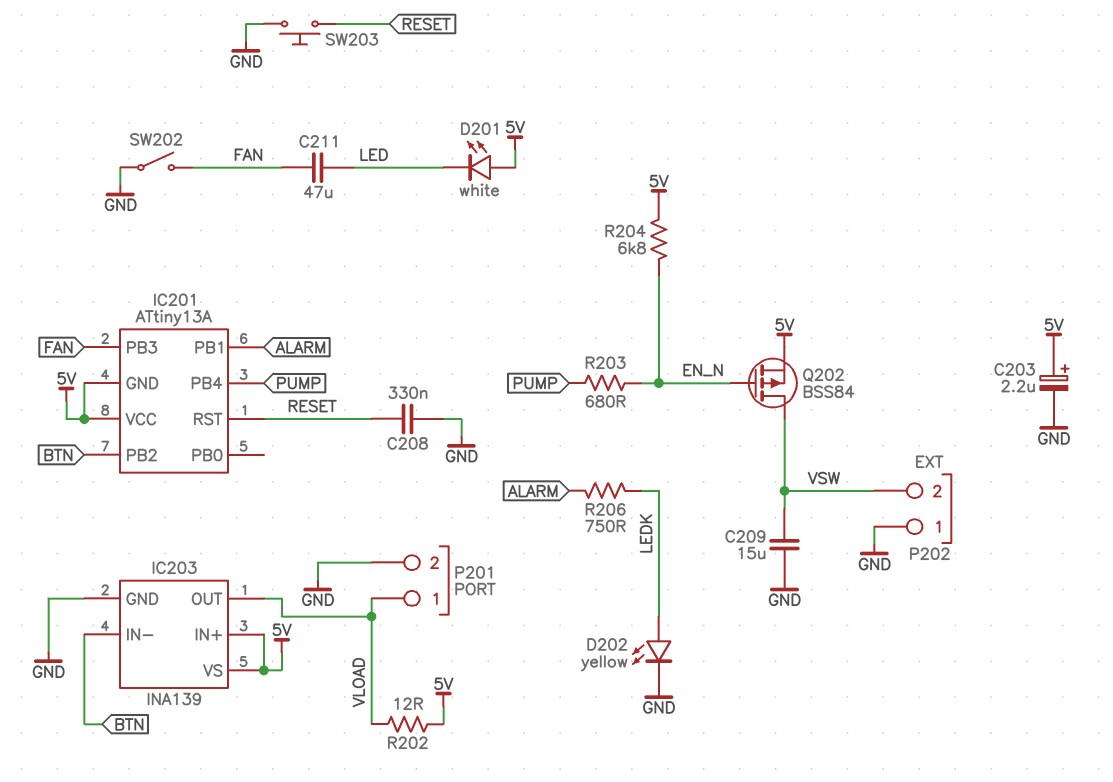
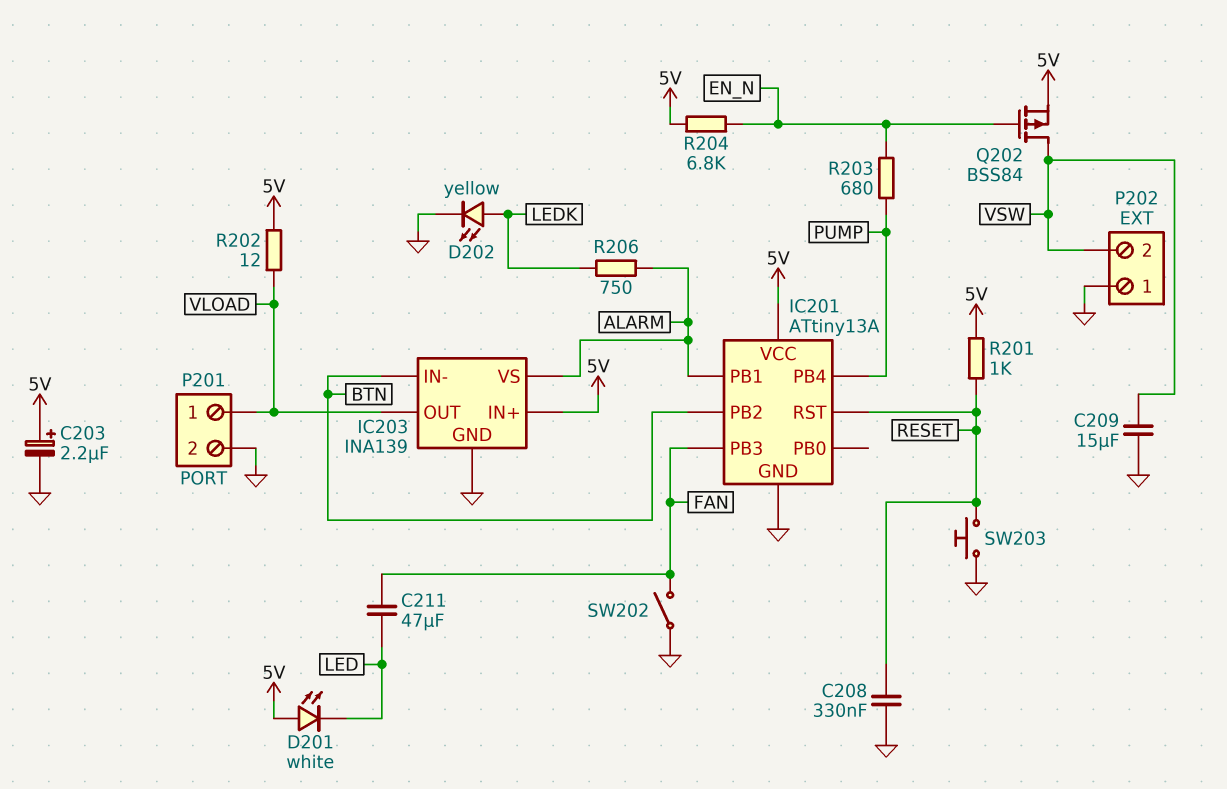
IC201 pin GND: 5V -> GND
IC203 pin VS: 5V -> ALARM
R201: none -> 1k (5V, RESET)

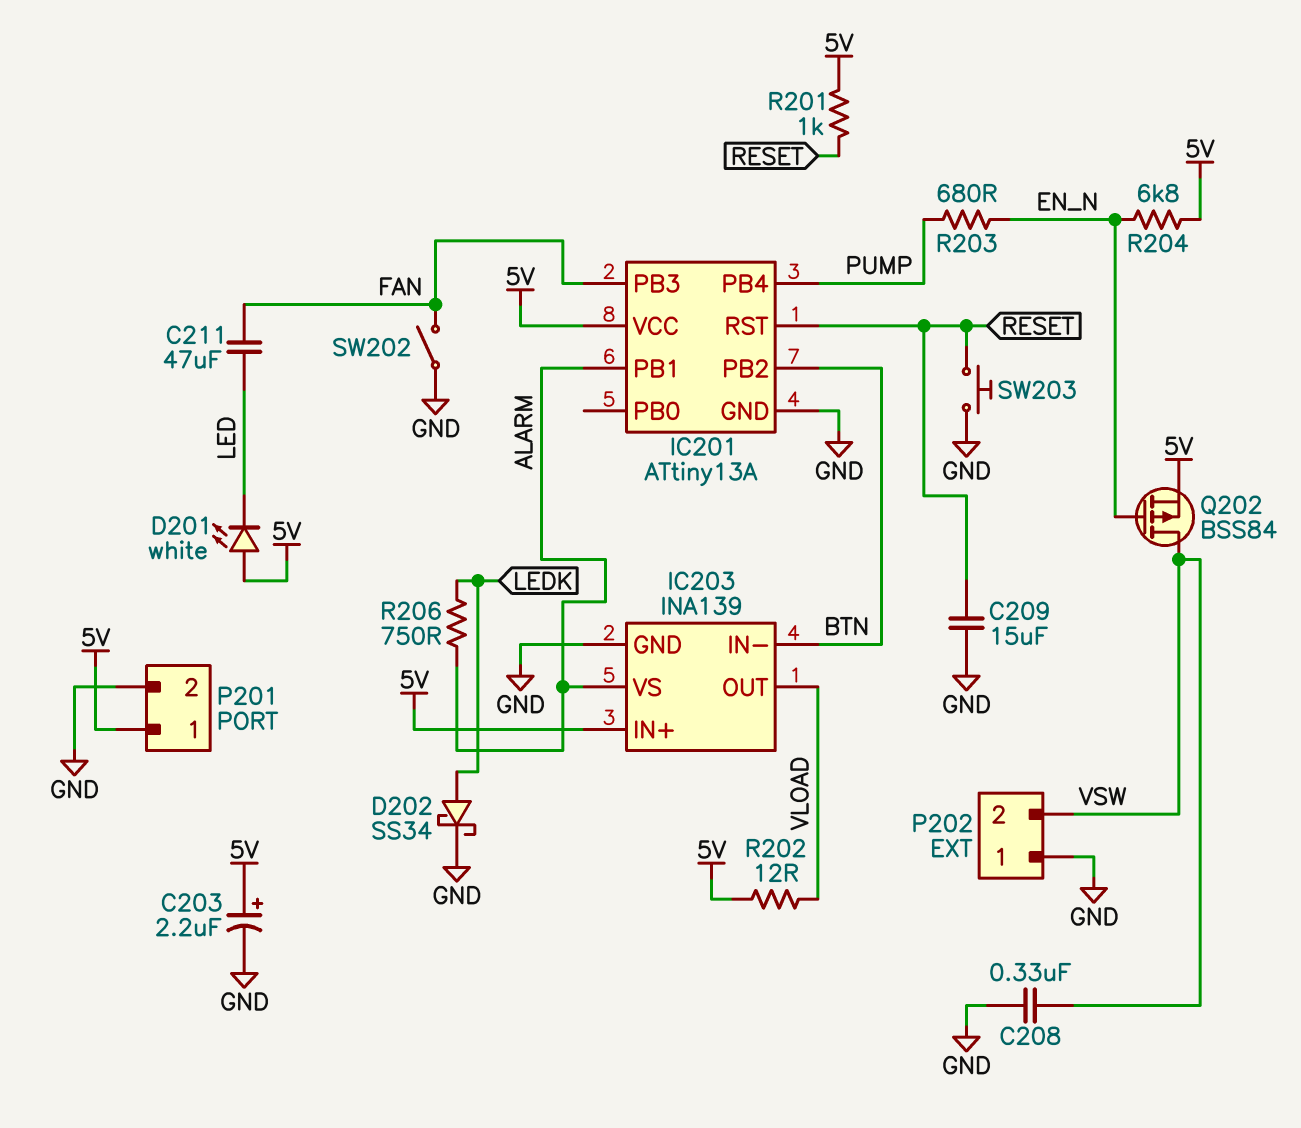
C208: 330nF (GND, RESET) -> 330nF (GND, VSW)
C209: 15uF (GND, VSW) -> 15uF (GND, RESET)
D202: LED yellow (A LEDK, K GND) -> schottky SS34 (A LEDK, K GND)
P201 pin 1: VLOAD -> 5V

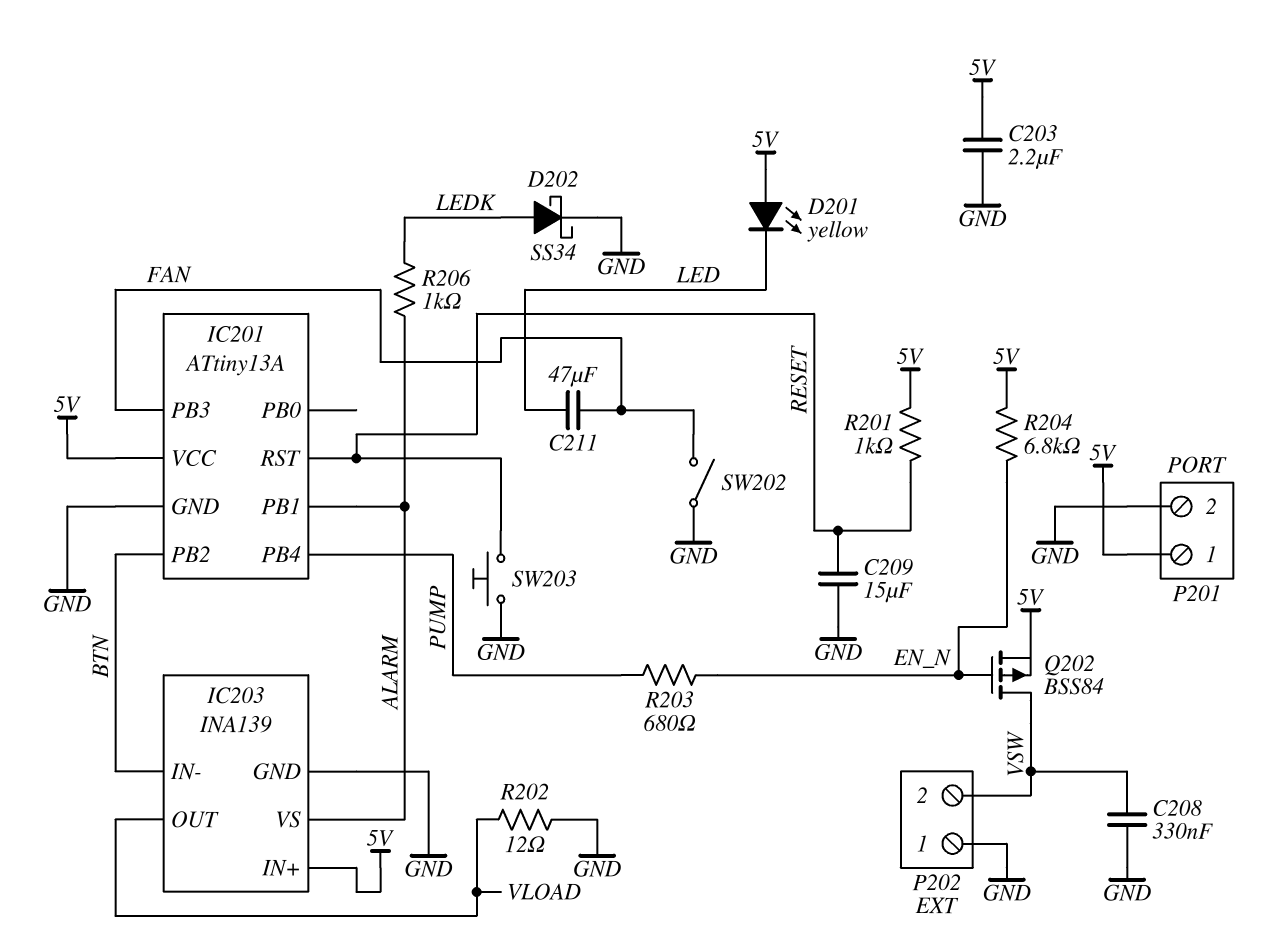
C203: 2.2uF (plus 5V, minus GND) -> 2.2uF (5V, GND)
D201: LED white (A 5V, K LED) -> LED yellow (A 5V, K LED)
R202: 12 (5V, VLOAD) -> 12 (GND, VLOAD)
R206: 750 (ALARM, LEDK) -> 1k (ALARM, LEDK)

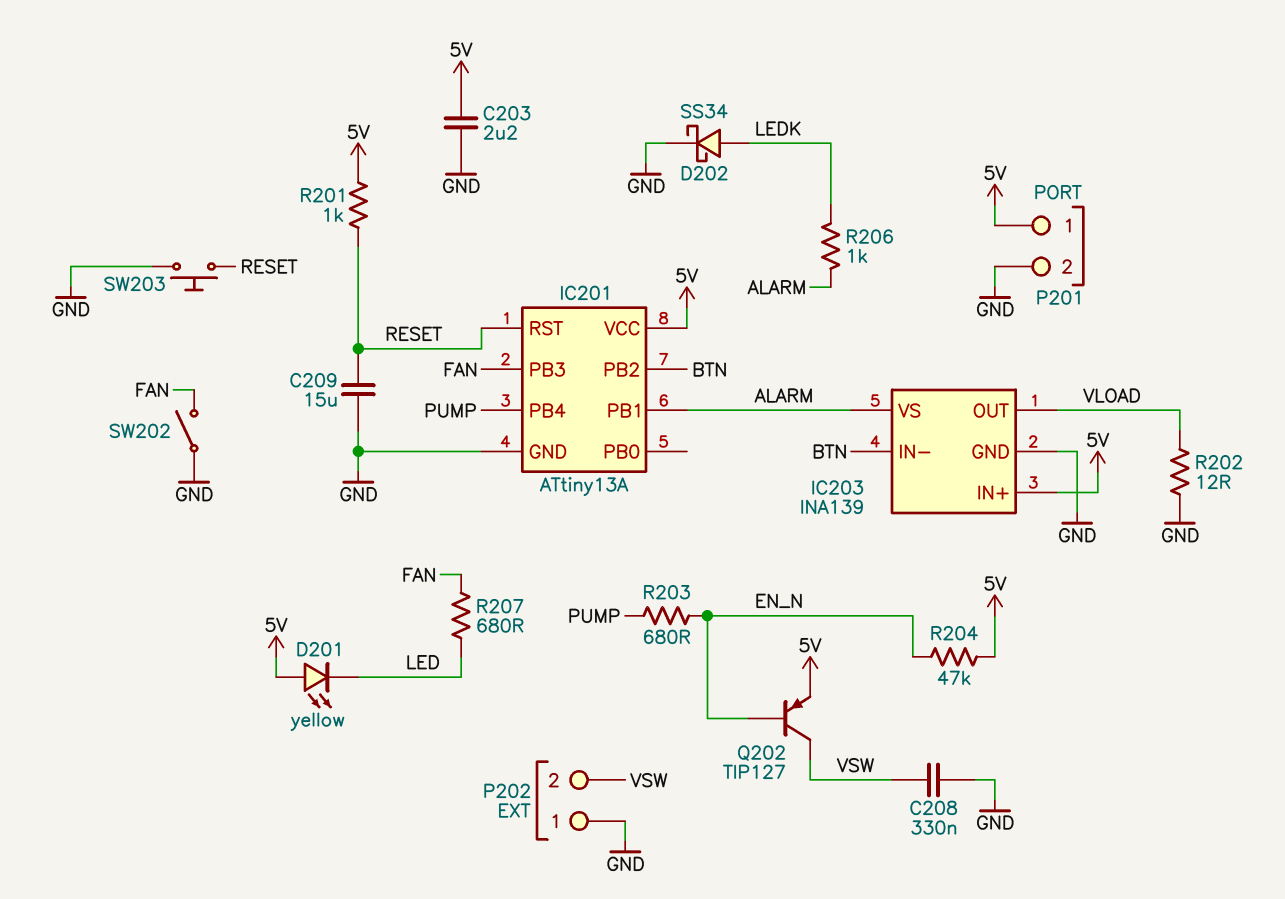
C211: 47uF (FAN, LED) -> none
Q202: PMOS BSS84 (G EN_N, D VSW, S 5V) -> PNP TIP127 (B EN_N, C VSW, E 5V)
R204: 6.8k (5V, EN_N) -> 47k (5V, EN_N)
R207: none -> 680 (FAN, LED)

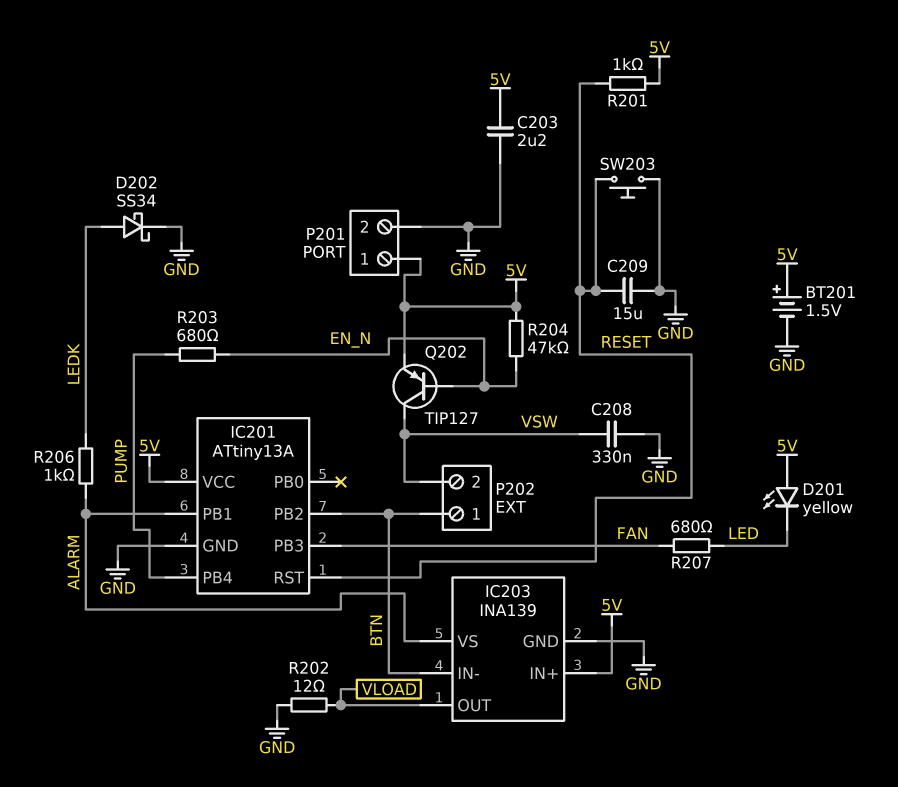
BT201: none -> 1.5V (plus 5V, minus GND)
P202 pin 1: GND -> BTN
SW202: switch (FAN, GND) -> none

